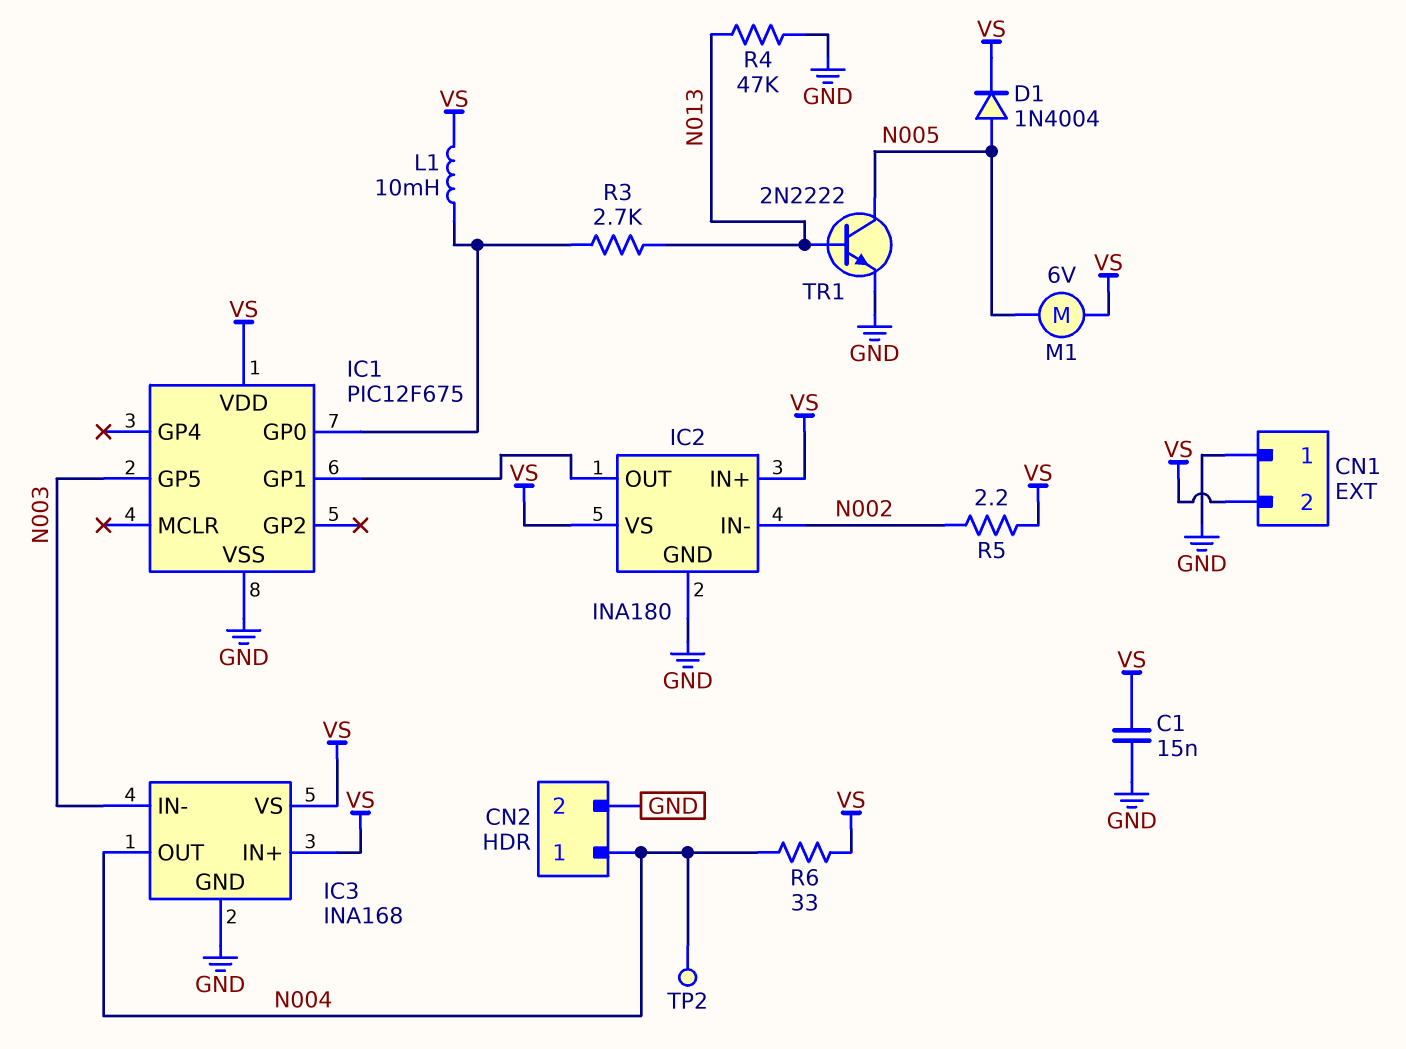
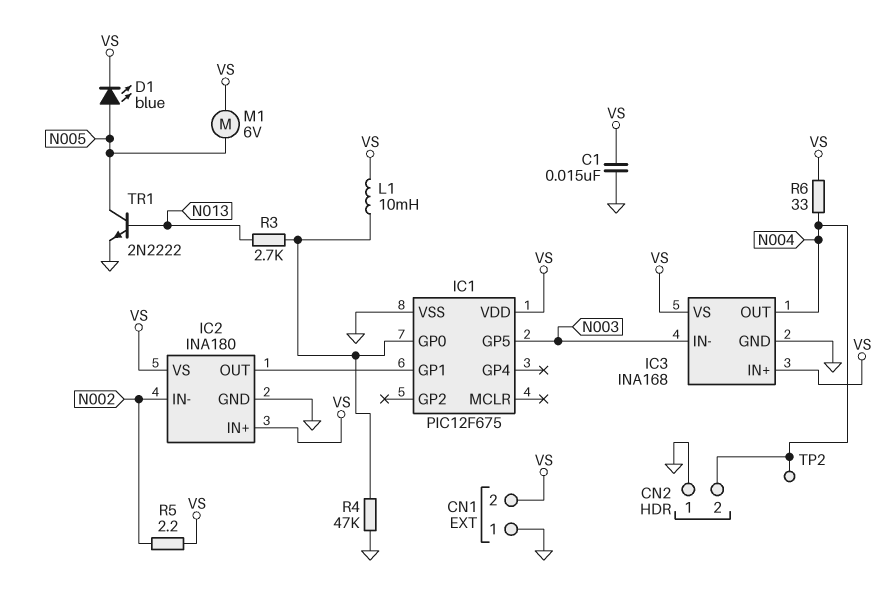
CN2 pin 1: N004 -> GND
CN2 pin 2: GND -> N004
D1: diode 1N4004 (A N005, K VS) -> LED blue (A N005, K VS)
R4: 47k (GND, N013) -> 47k (GND, IC1/GP0)

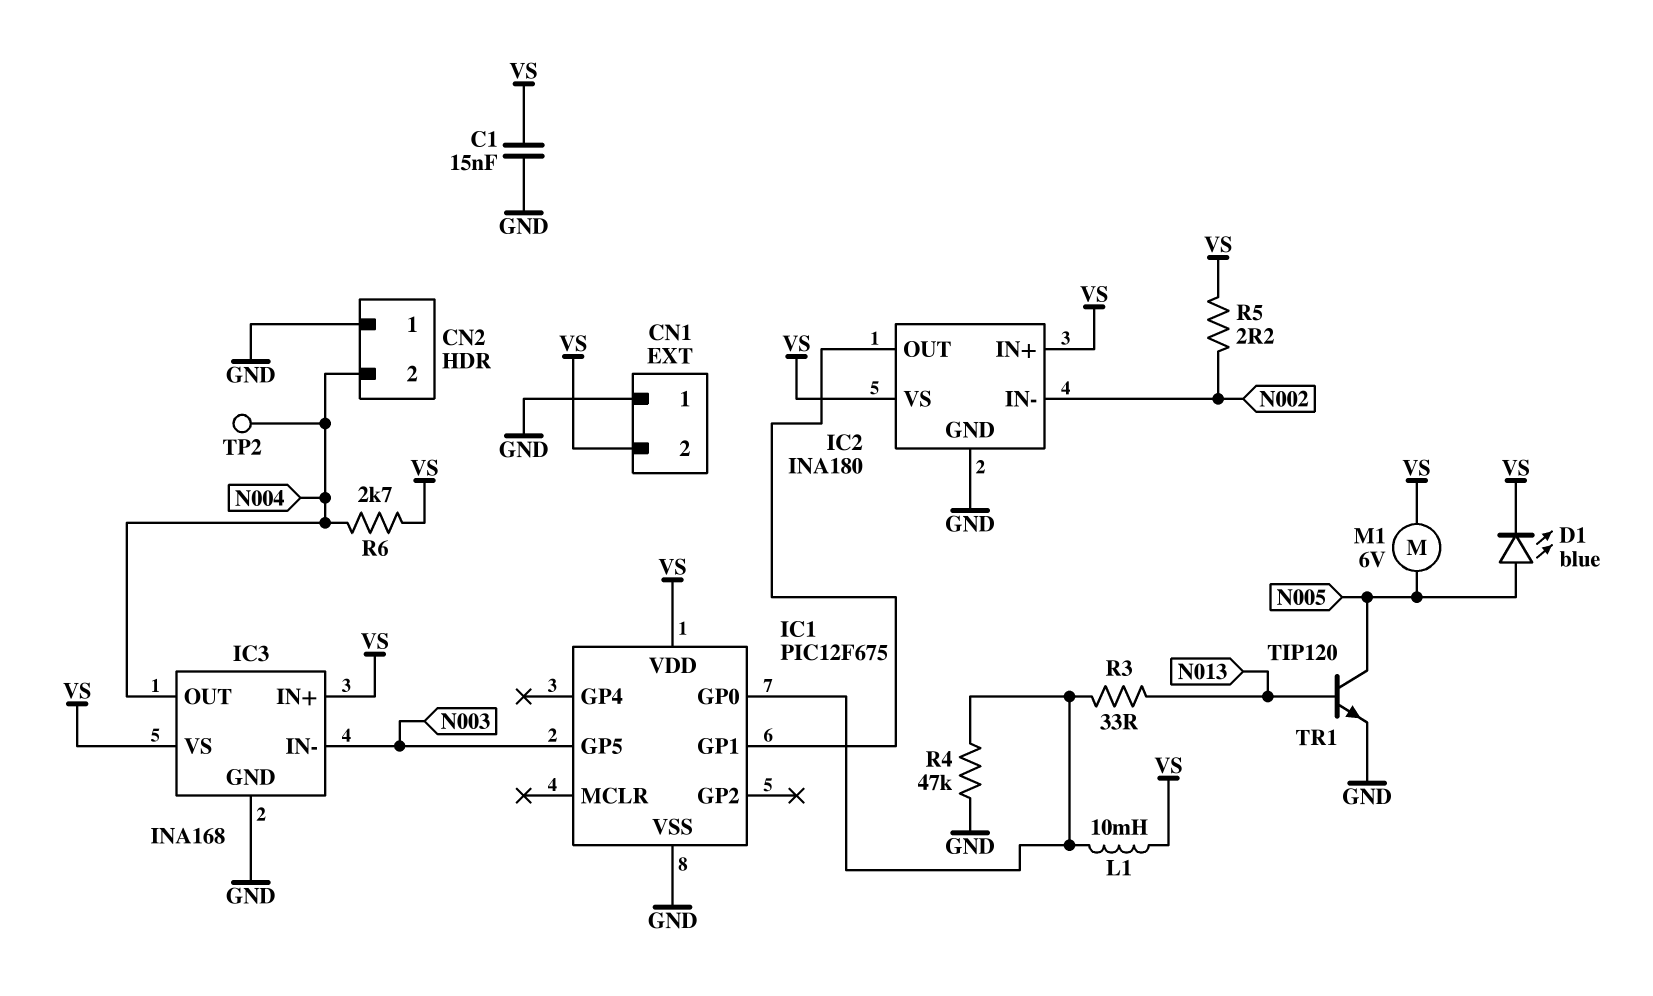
R3: 2.7k (IC1/GP0, N013) -> 33 (IC1/GP0, N013)
R6: 33 (N004, VS) -> 2.7k (N004, VS)
TR1: NPN 2N2222 (B N013, C N005, E GND) -> NPN TIP120 (B N013, C N005, E GND)

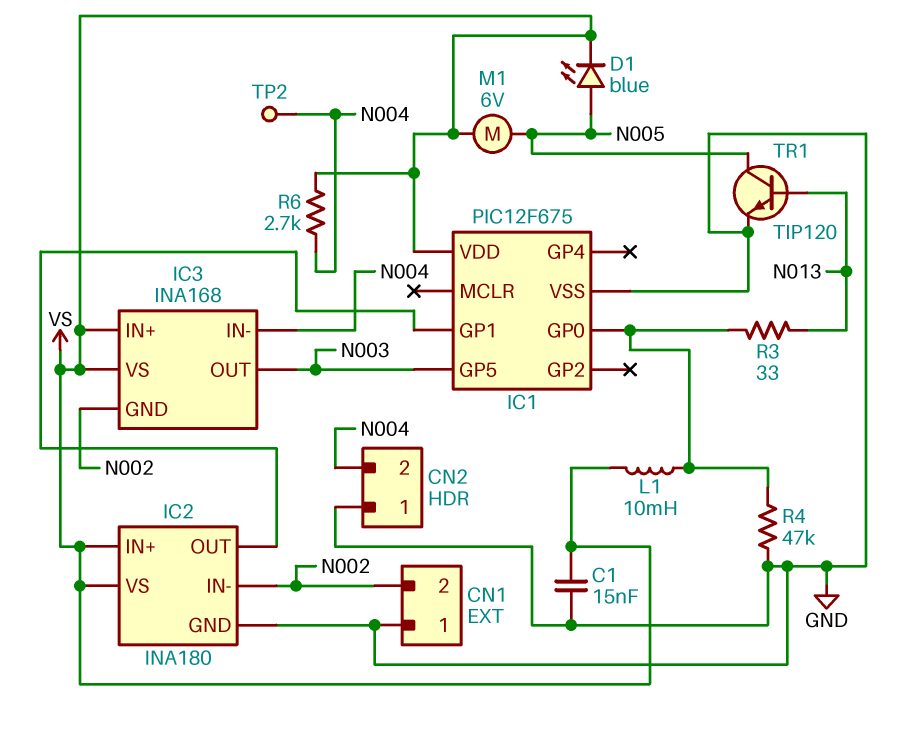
CN1 pin 2: VS -> N002
IC3 pin GND: GND -> N002
IC3 pin IN-: N003 -> N004
IC3 pin OUT: N004 -> N003
R5: 2.2 (N002, VS) -> none

